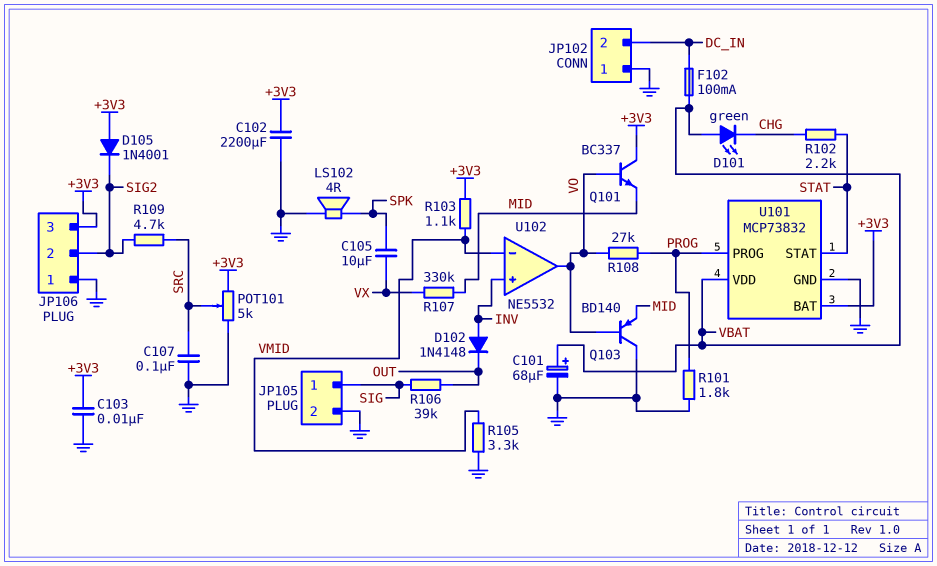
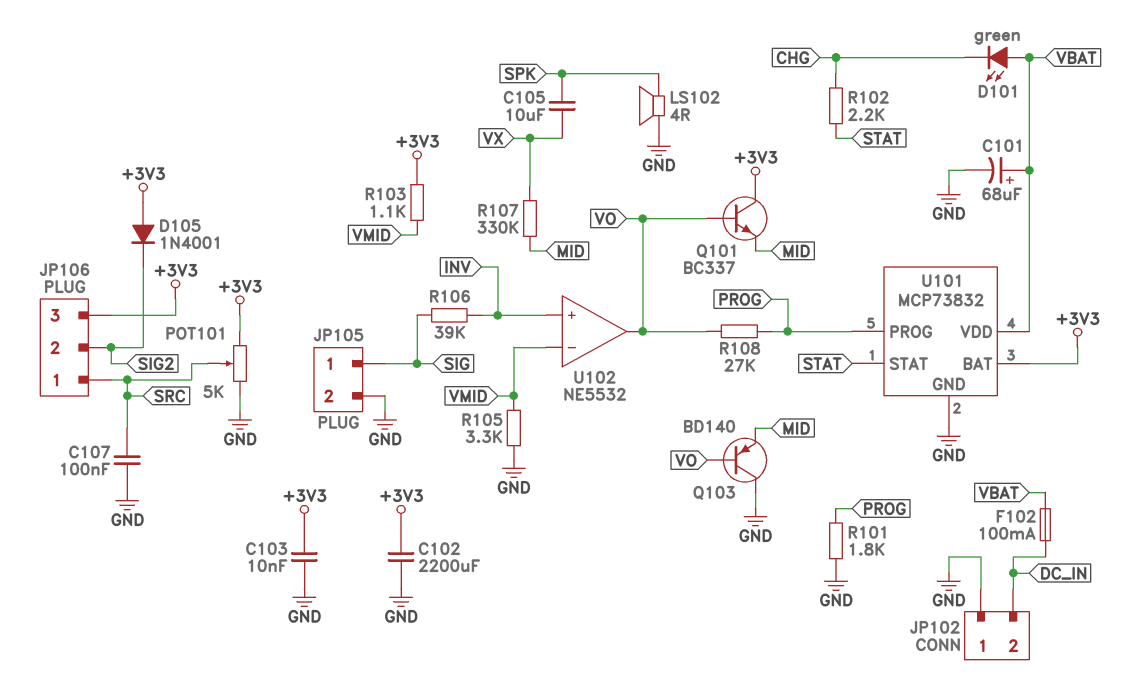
D102: diode 1N4148 (A INV, K OUT) -> none
JP106 pin 1: GND -> SRC
R106: 39k (OUT, SIG) -> 39k (INV, SIG)
R109: 4.7k (SIG2, SRC) -> none

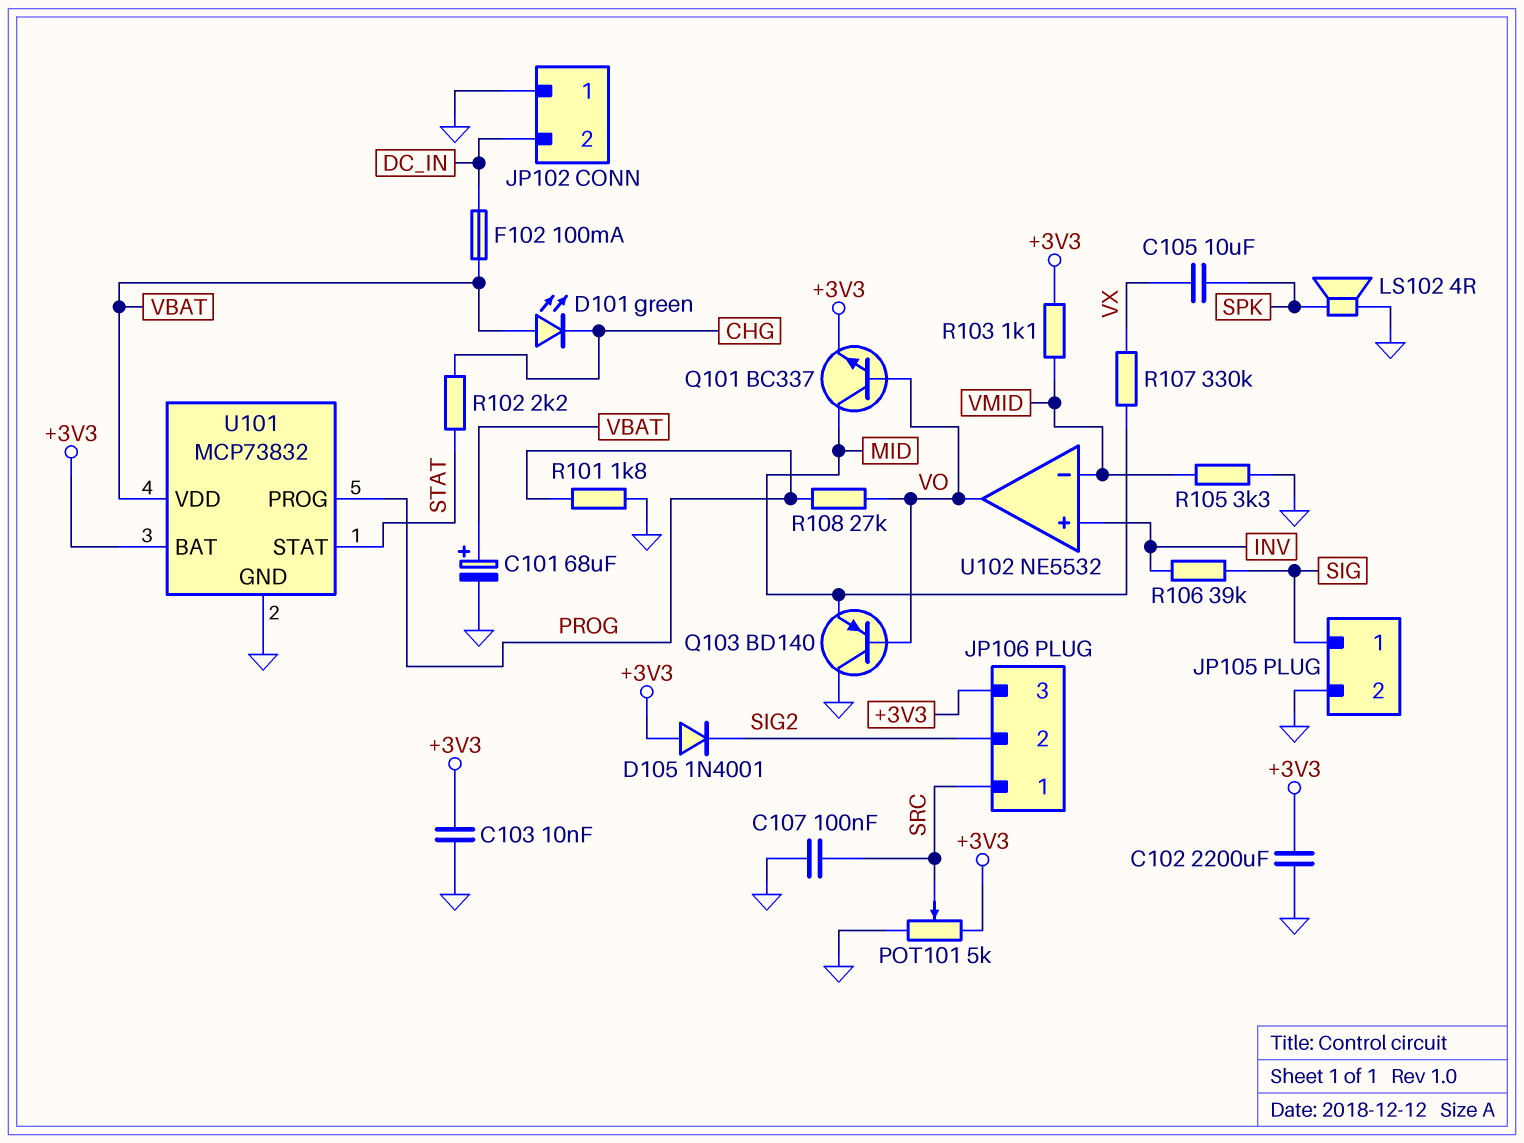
Q101: NPN BC337 (B VO, C +3V3, E MID) -> NPN BC337 (B VO, C MID, E +3V3)

